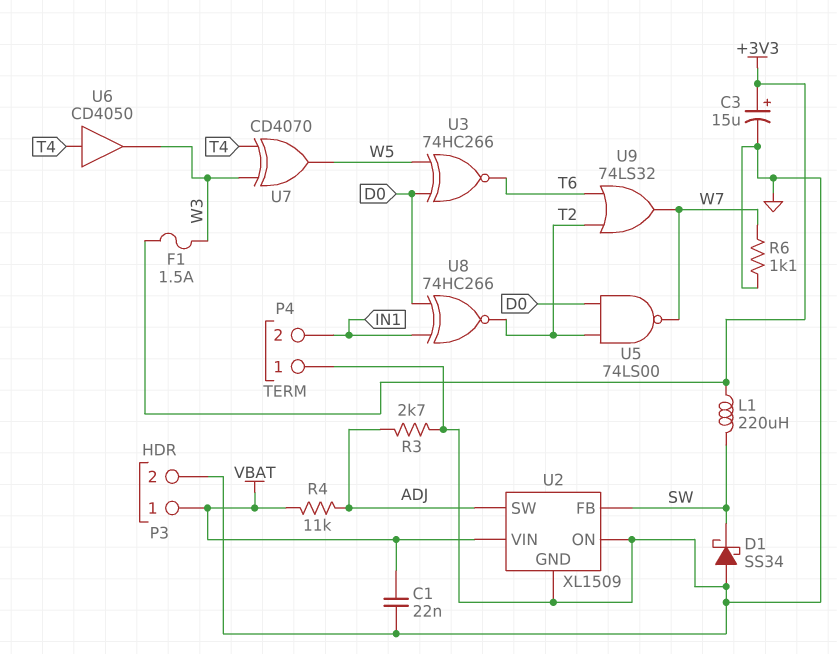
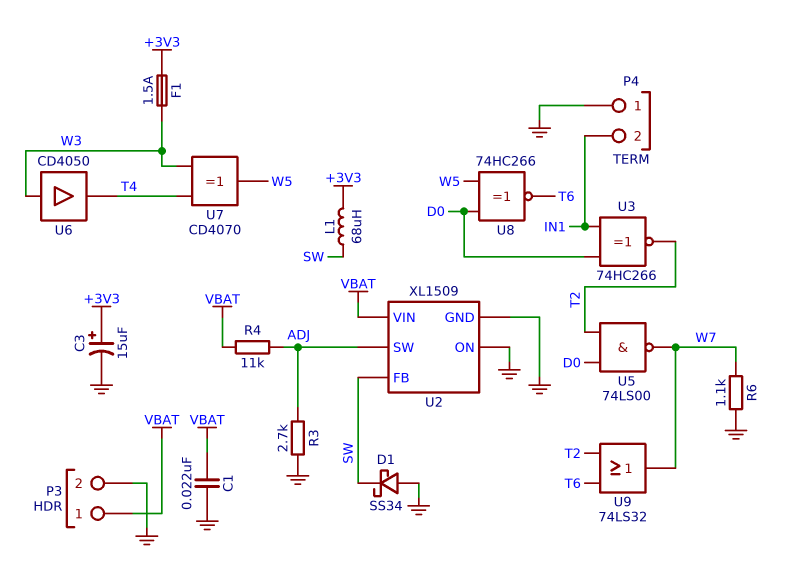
L1: 220uH (+3V3, SW) -> 68uH (+3V3, SW)
U3: XNOR 74HC266 (in D0, in W5, out T6) -> XNOR 74HC266 (in D0, in IN1, out T2)
U6: buffer CD4050 (in T4, out W3) -> buffer CD4050 (in W3, out T4)
U8: XNOR 74HC266 (in D0, in IN1, out T2) -> XNOR 74HC266 (in D0, in W5, out T6)

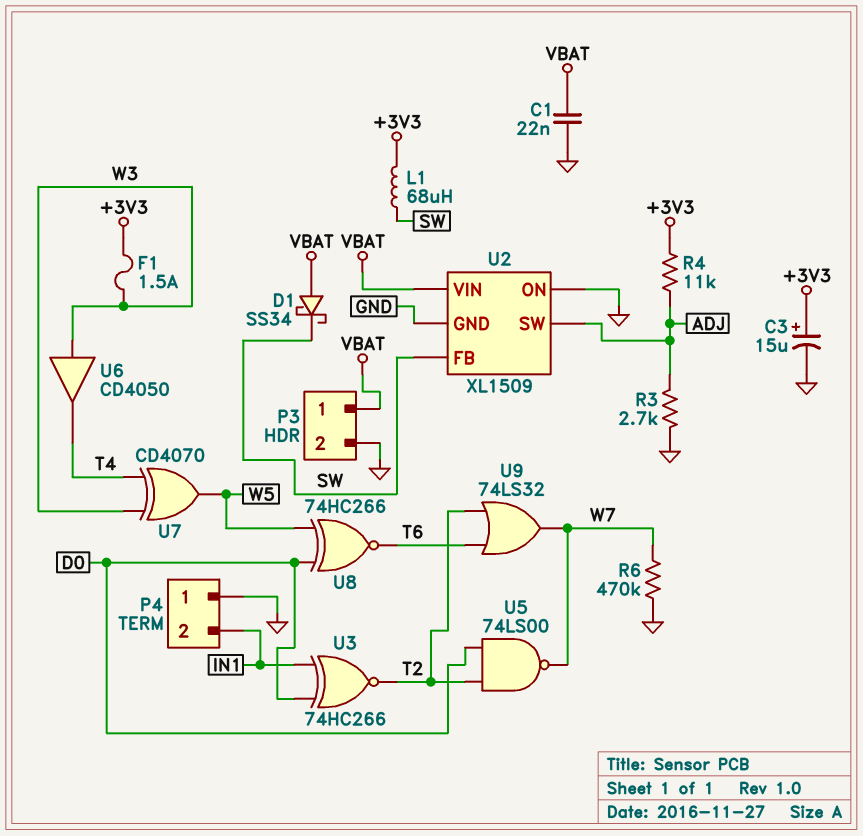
D1: schottky SS34 (A GND, K SW) -> schottky SS34 (A VBAT, K SW)
R4: 11k (ADJ, VBAT) -> 11k (+3V3, ADJ)
R6: 1.1k (GND, W7) -> 470k (GND, W7)

